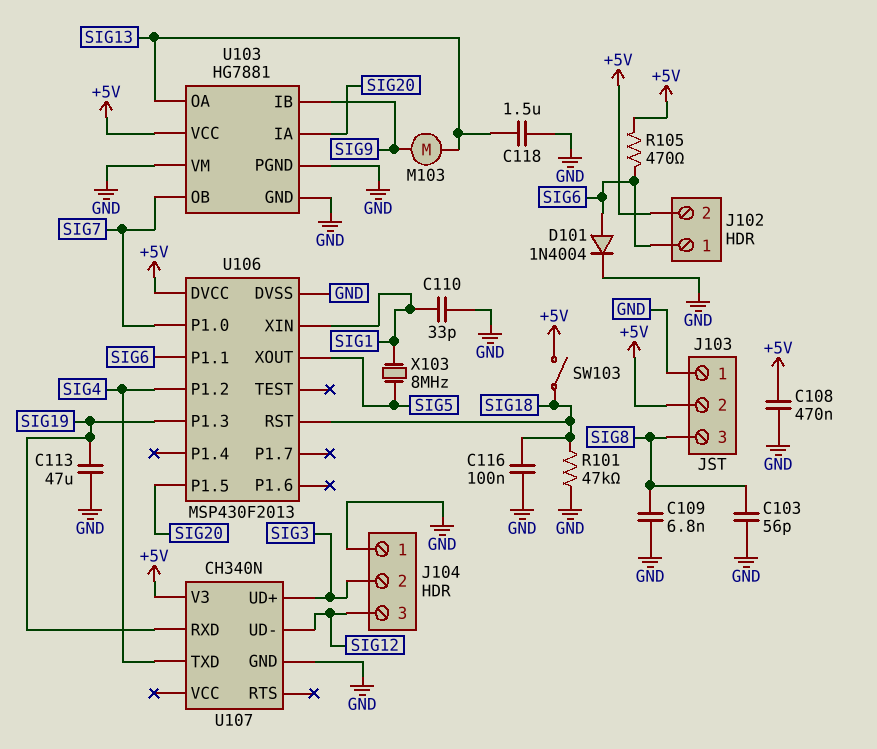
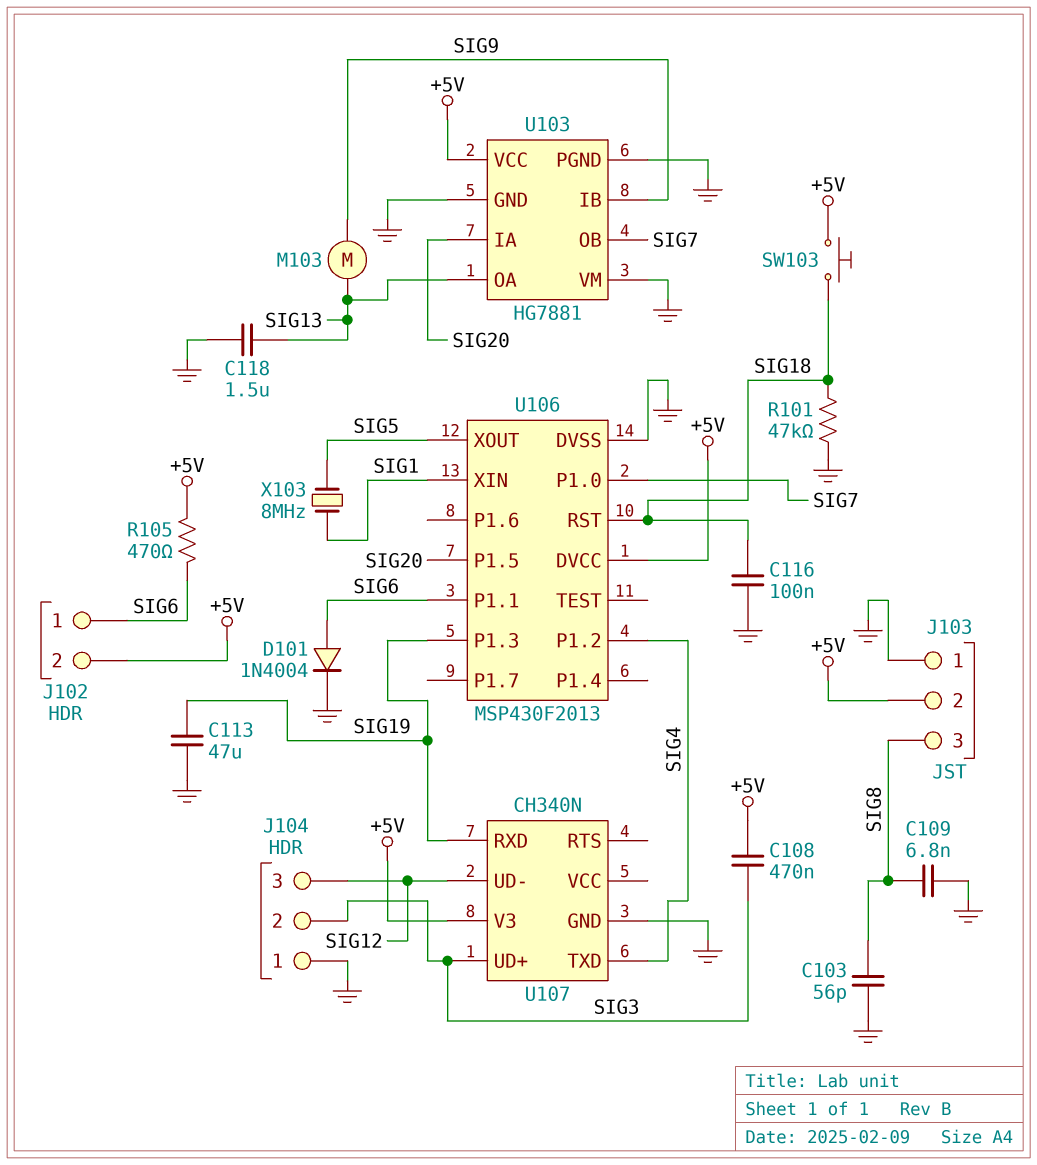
C108: 470nF (+5V, GND) -> 470nF (+5V, SIG3)
C110: 33pF (GND, SIG1) -> none
SW103: switch (+5V, SIG18) -> button (+5V, SIG18)

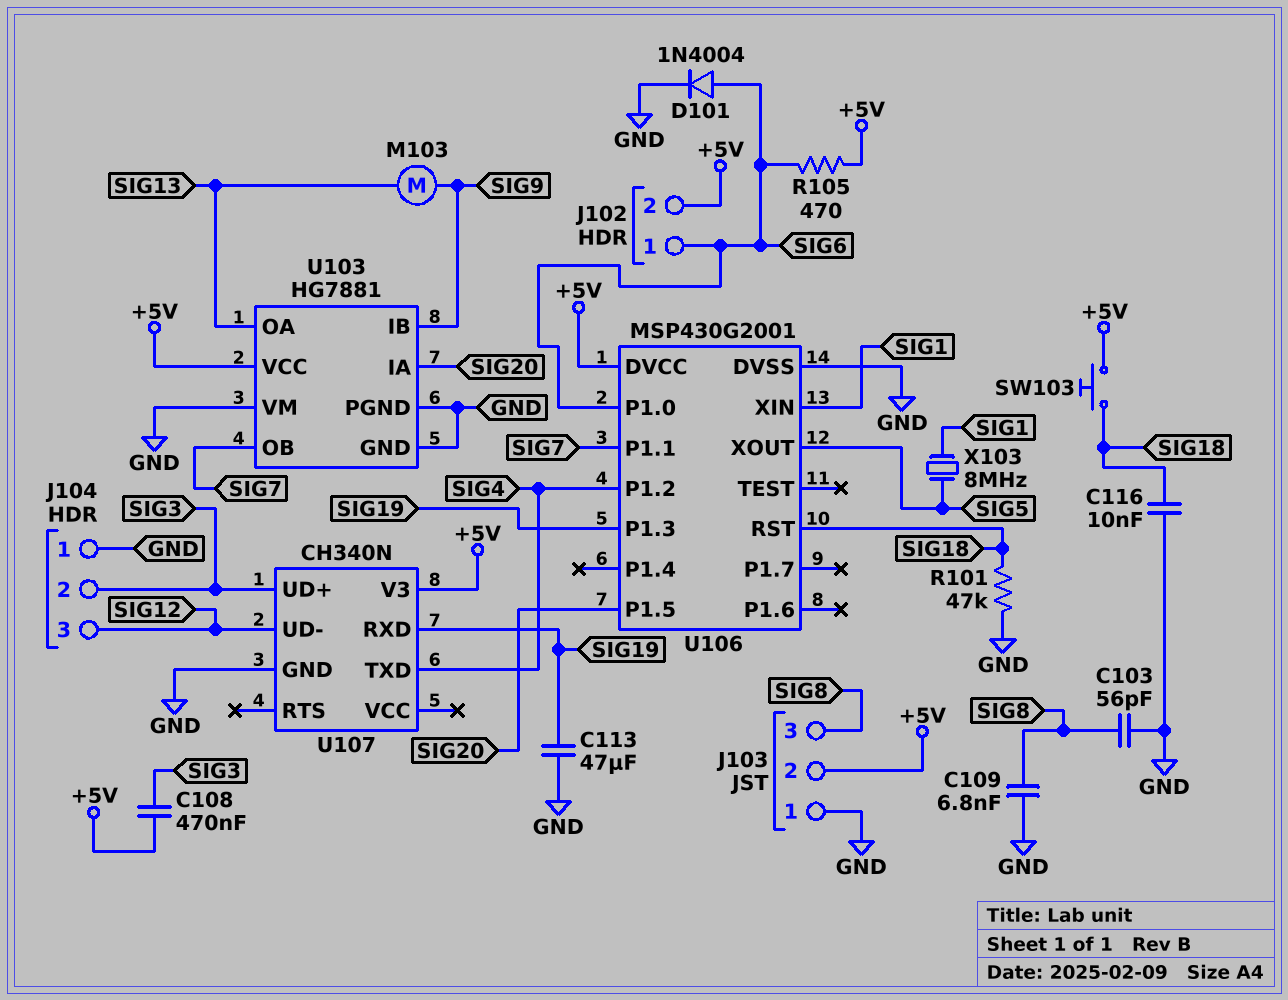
C116: 100nF (GND, SIG18) -> 10nF (GND, SIG18)
C118: 1.5uF (GND, SIG13) -> none
U106: MSP430F2013 -> MSP430G2001
U106 pin P1.0: SIG7 -> SIG6
U106 pin P1.1: SIG6 -> SIG7

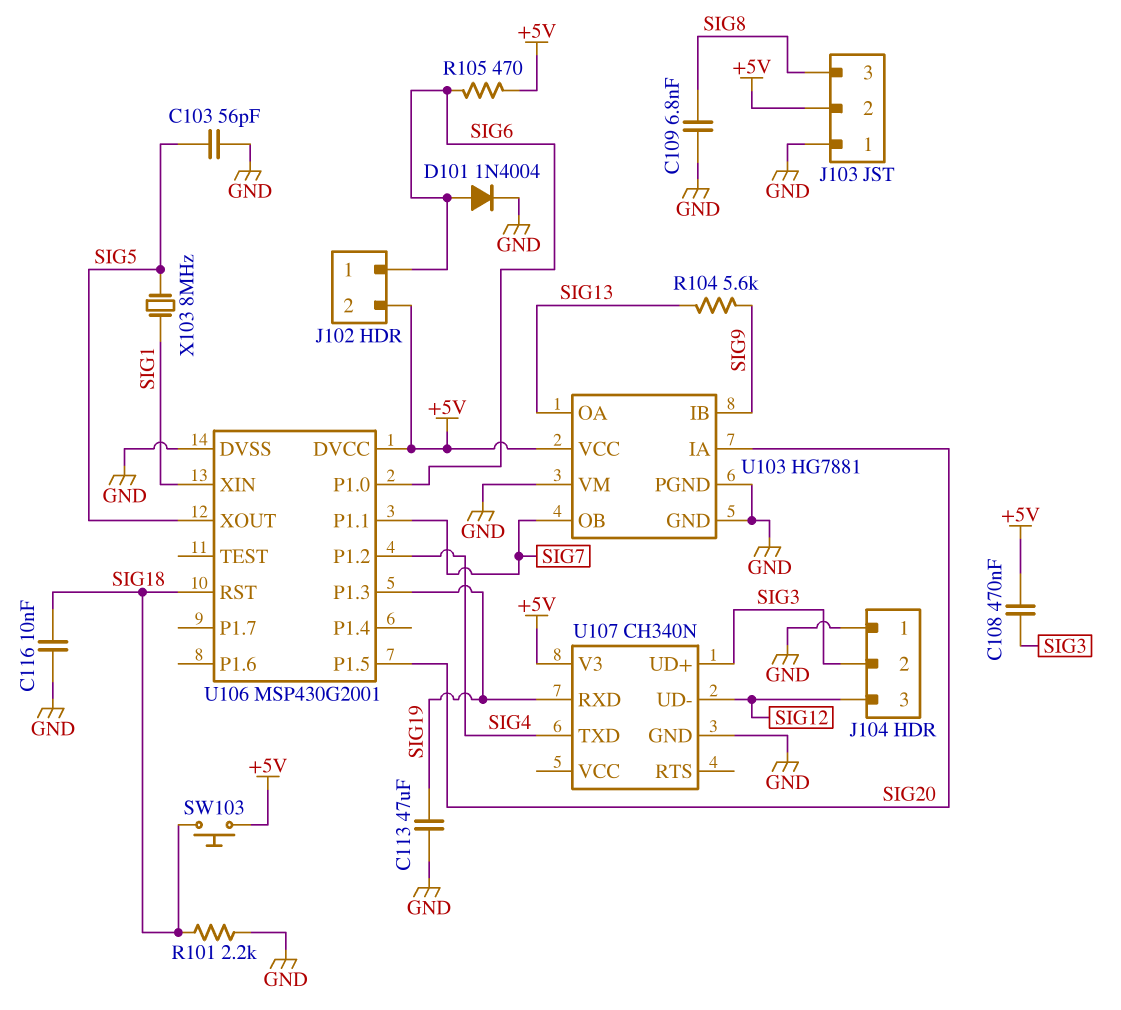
C103: 56pF (GND, SIG8) -> 56pF (GND, SIG5)
M103: motor (SIG9, SIG13) -> none
R101: 47k (GND, SIG18) -> 2.2k (GND, SIG18)
R104: none -> 5.6k (SIG9, SIG13)

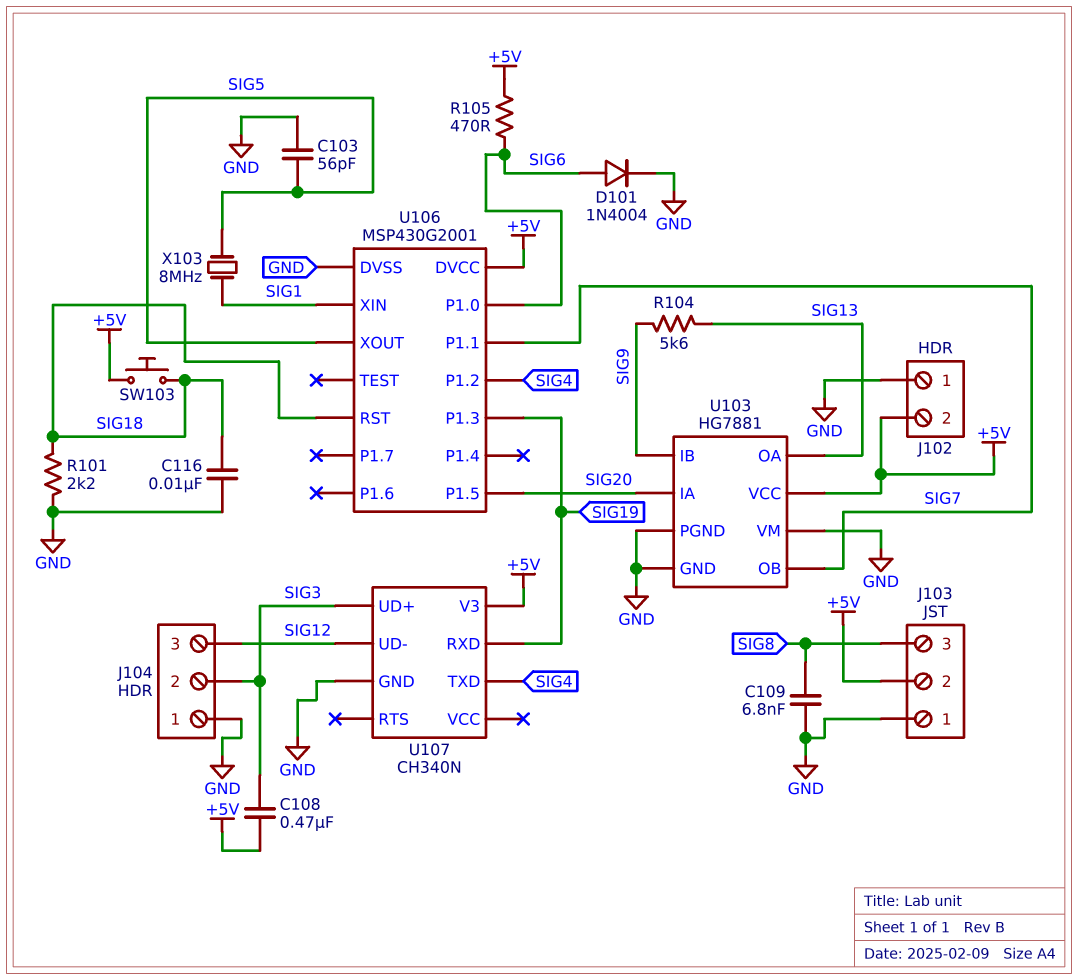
C113: 47uF (GND, SIG19) -> none
J102 pin 1: SIG6 -> GND

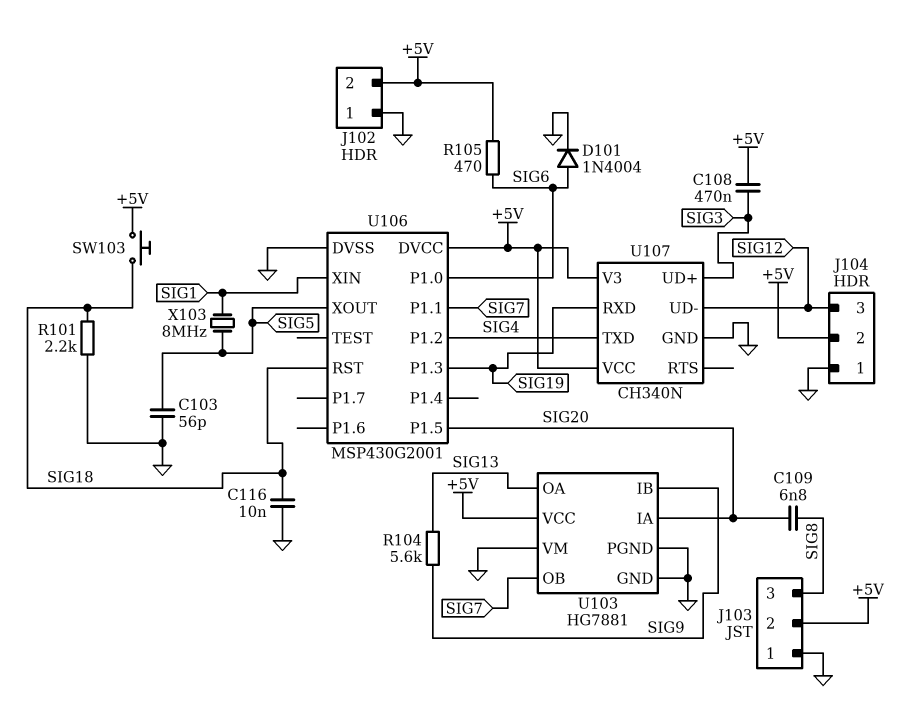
C109: 6.8nF (GND, SIG8) -> 6.8nF (SIG8, SIG20)
J104 pin 2: SIG3 -> +5V
U107 pin VCC: none -> +5V

